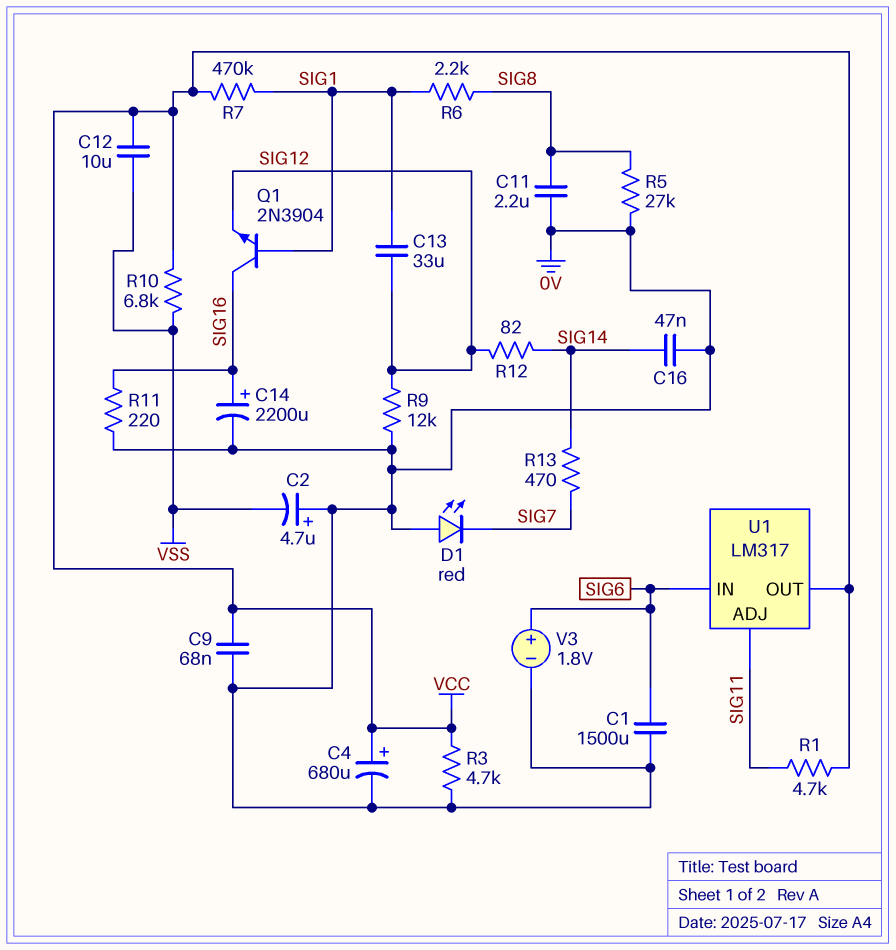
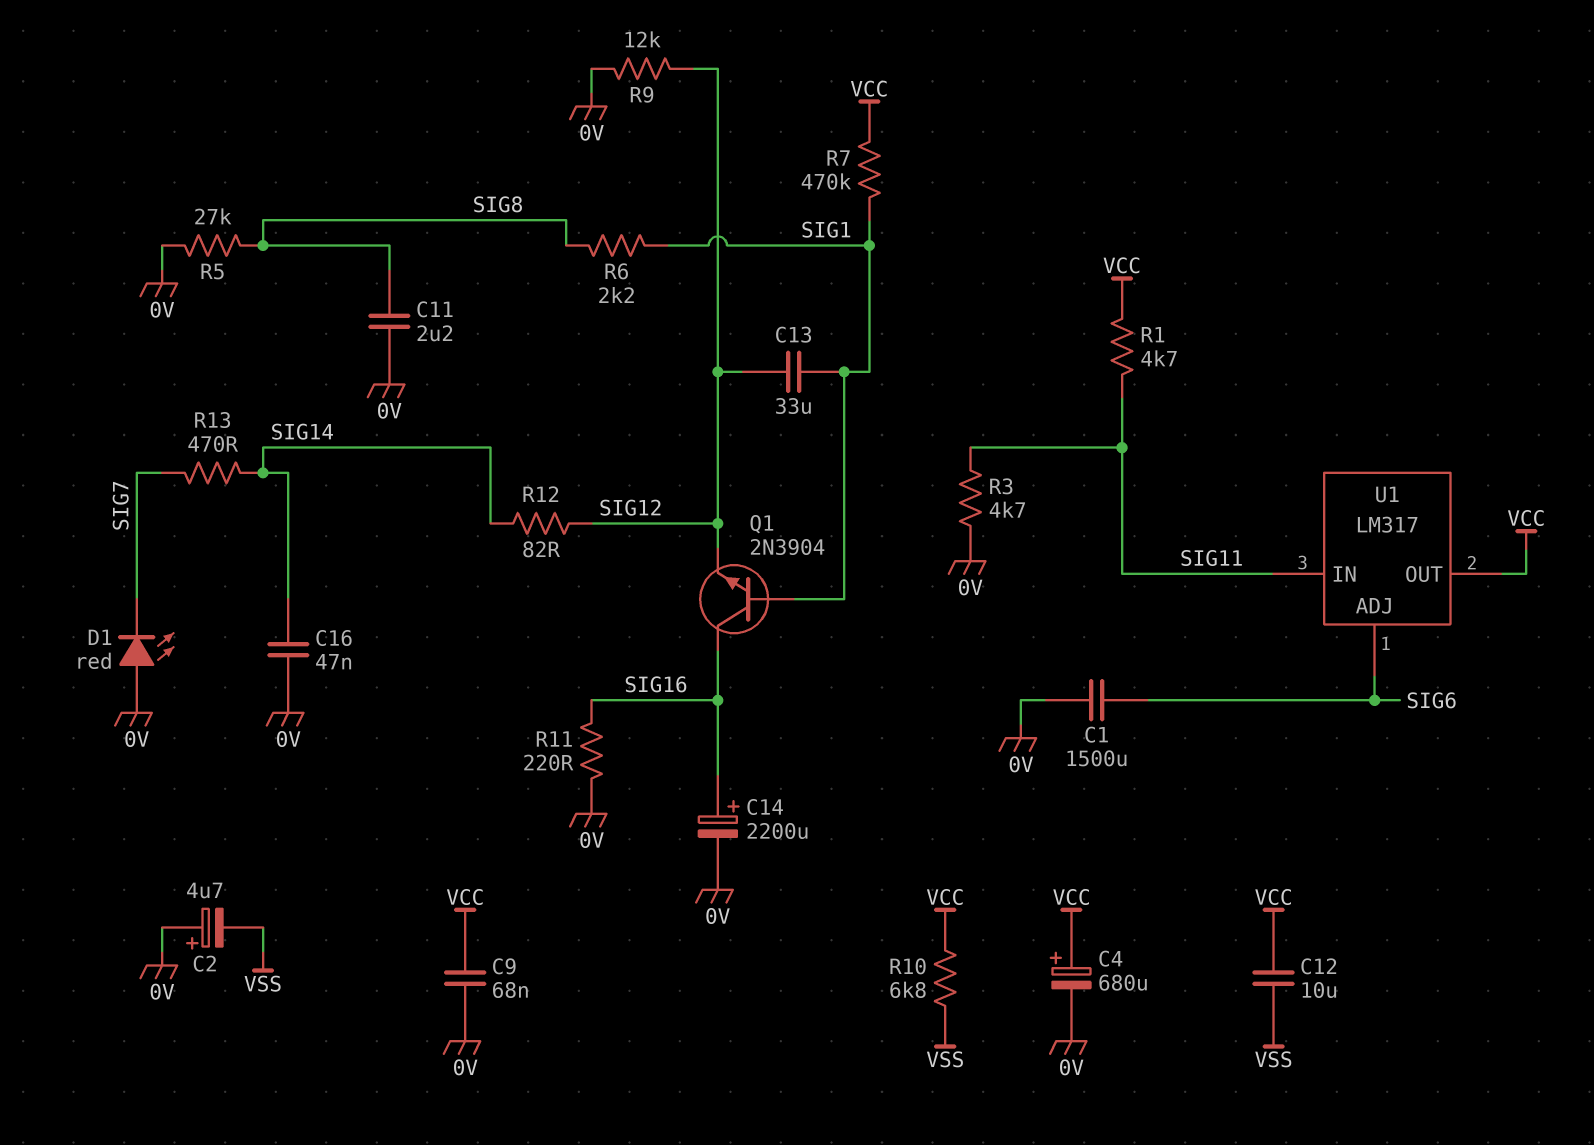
R3: 4.7k (0V, VCC) -> 4.7k (0V, SIG11)
U1 pin ADJ: SIG11 -> SIG6
U1 pin IN: SIG6 -> SIG11
V3: 1.8V (plus SIG6, minus 0V) -> none

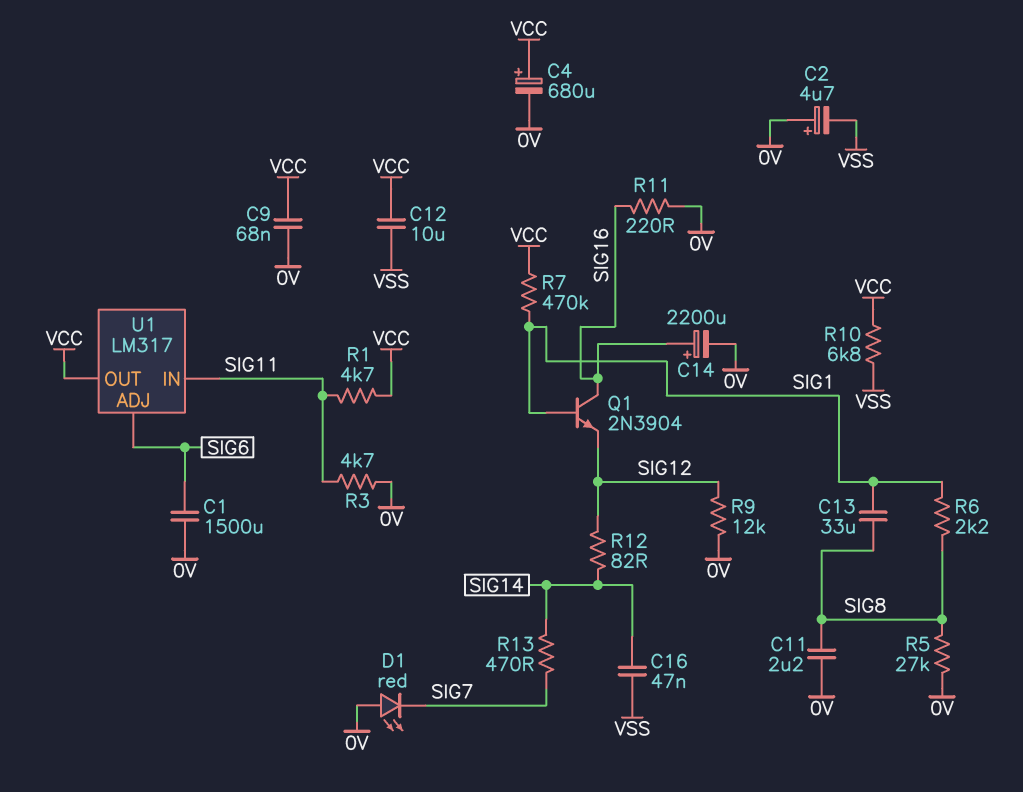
C13: 33uF (SIG1, SIG12) -> 33uF (SIG1, SIG8)
C16: 47nF (0V, SIG14) -> 47nF (SIG14, VSS)

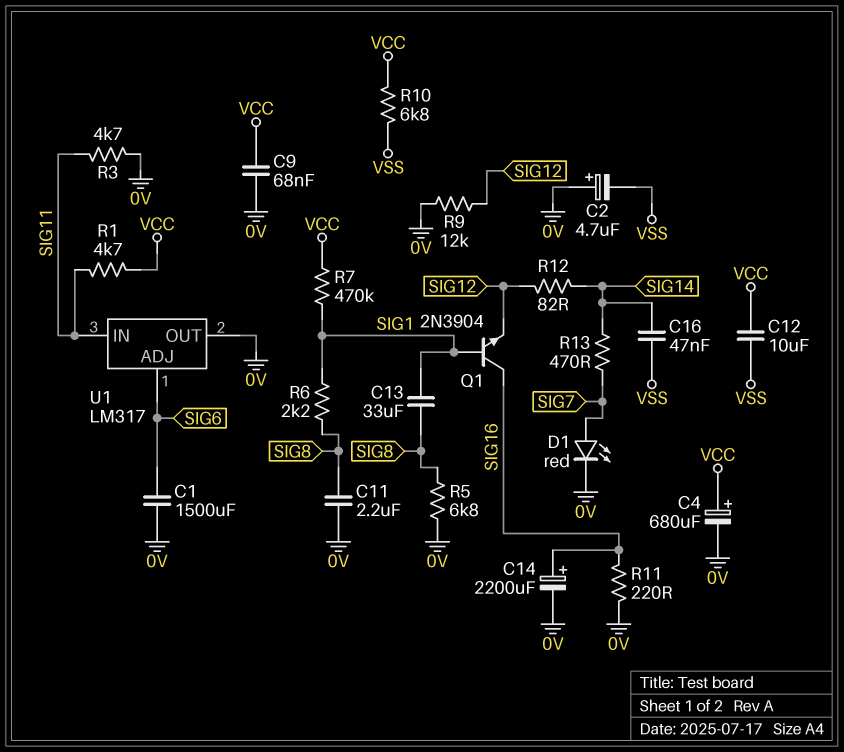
D1: LED red (A 0V, K SIG7) -> LED red (A SIG7, K 0V)
R5: 27k (0V, SIG8) -> 6.8k (0V, SIG8)
U1 pin OUT: VCC -> 0V

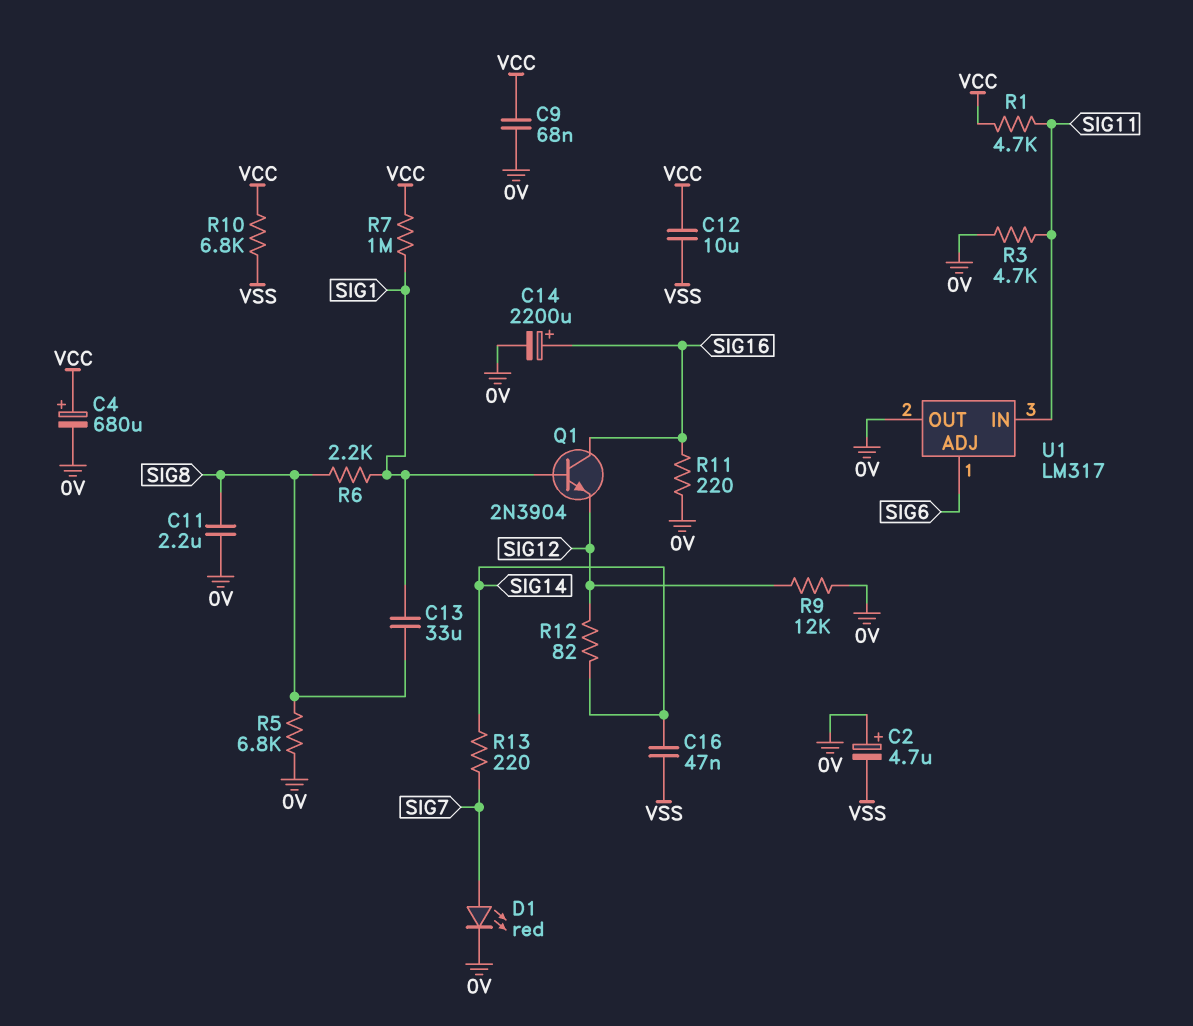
C1: 1500uF (0V, SIG6) -> none
R7: 470k (SIG1, VCC) -> 1M (SIG1, VCC)
R13: 470 (SIG7, SIG14) -> 220 (SIG7, SIG14)

